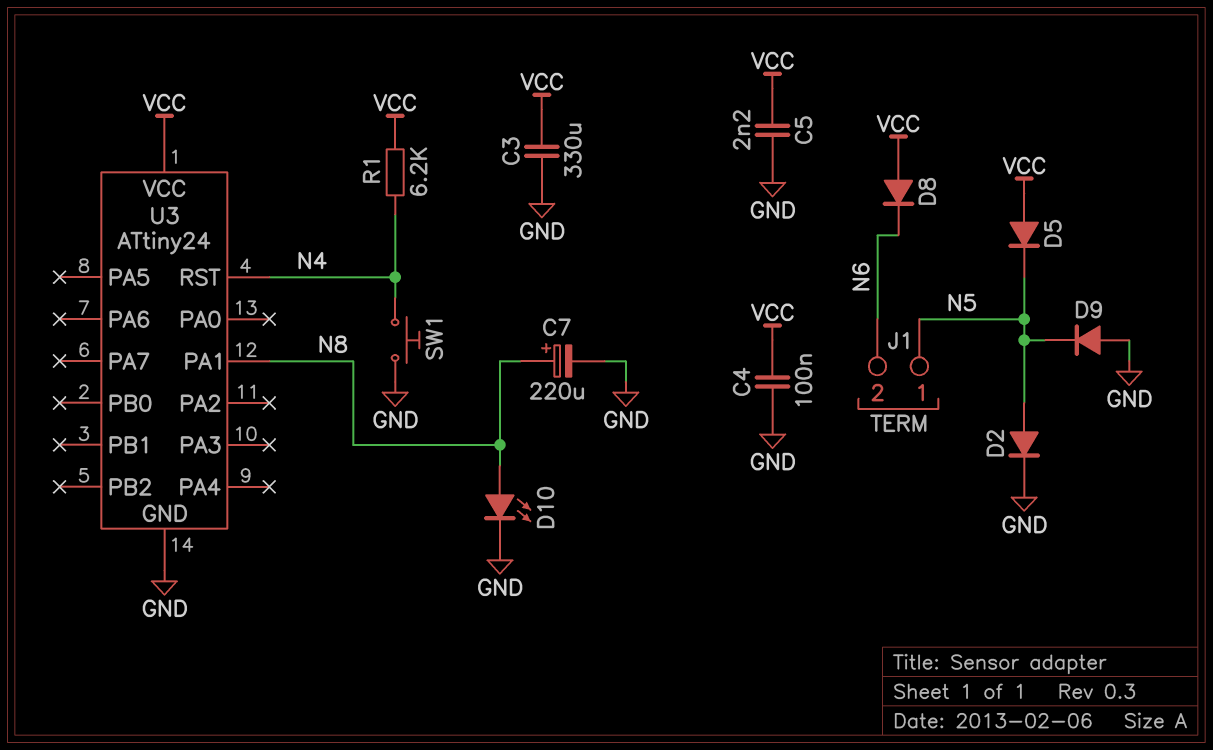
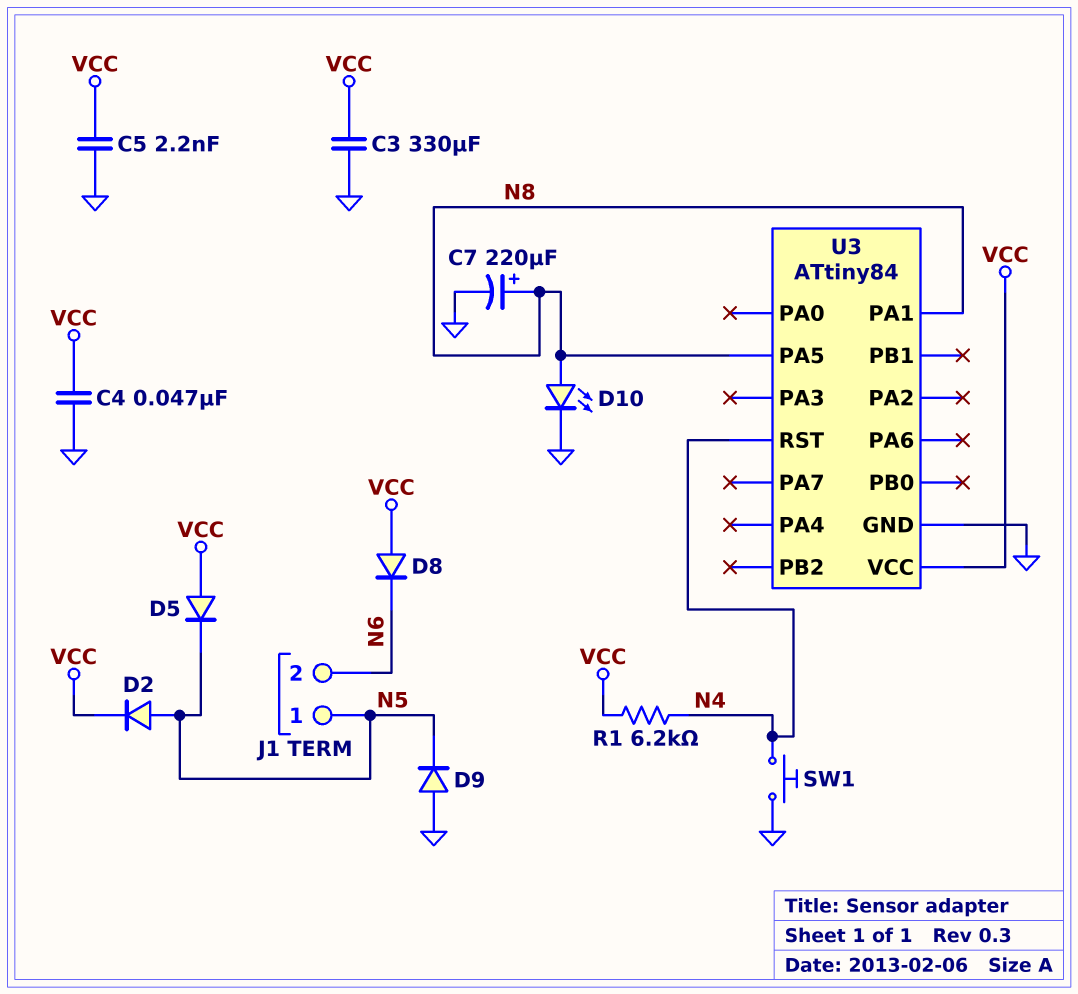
C4: 100nF (GND, VCC) -> 47nF (GND, VCC)
D2: diode (A N5, K GND) -> diode (A N5, K VCC)
U3: ATtiny24 -> ATtiny84
U3 pin PA5: none -> N8

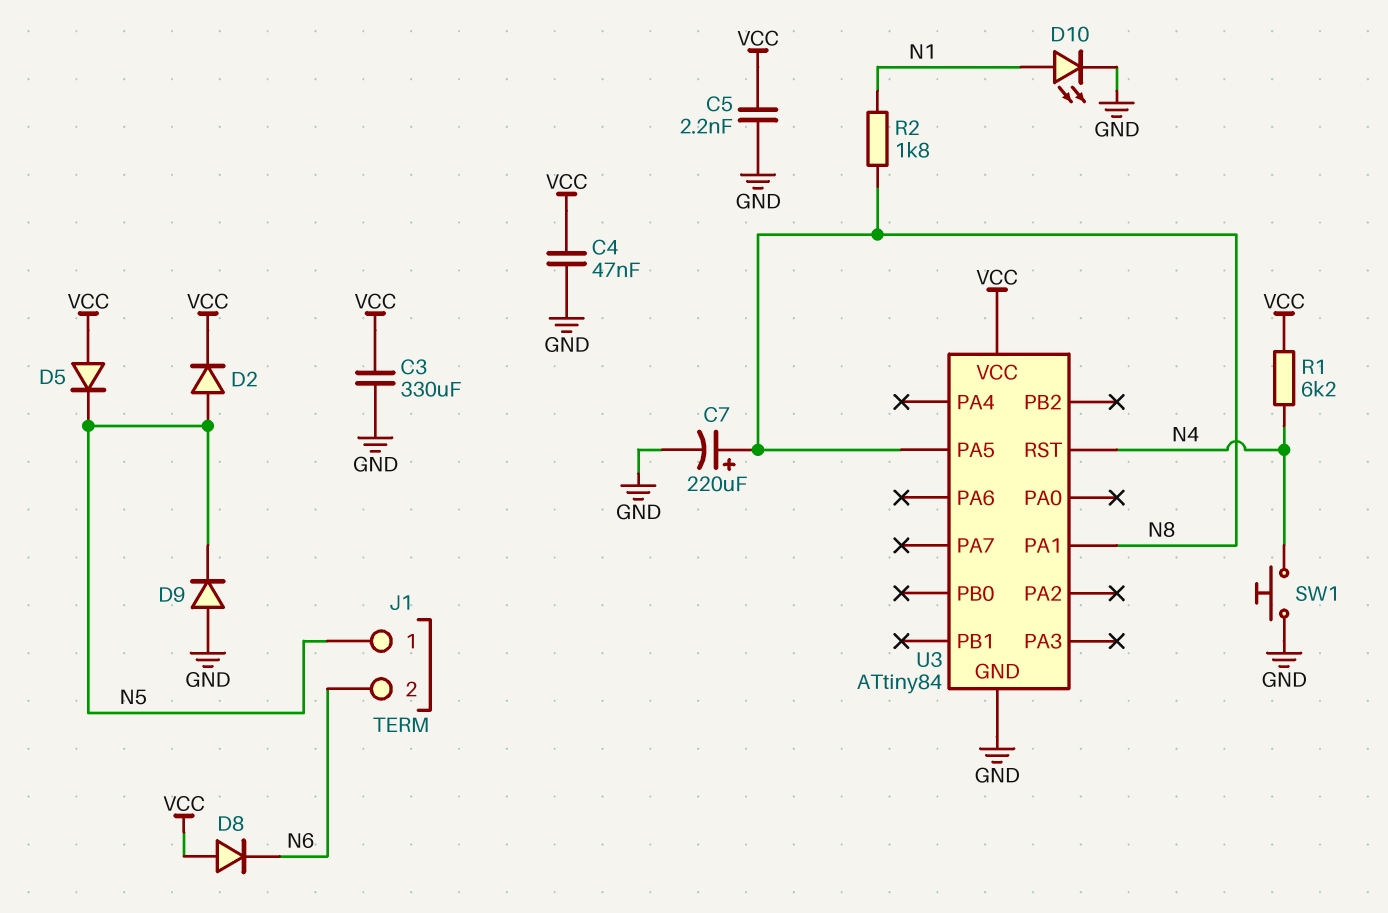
D10: LED (A N8, K GND) -> LED (A N1, K GND)
R2: none -> 1.8k (N1, N8)

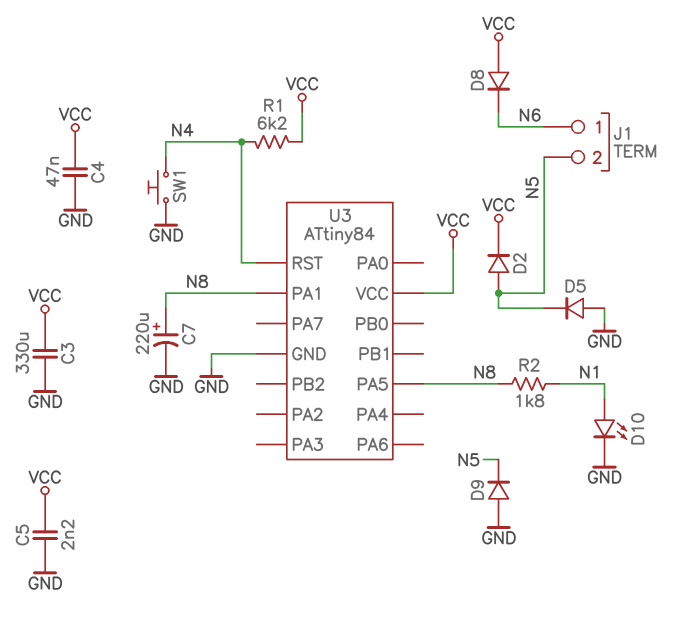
D5: diode (A VCC, K N5) -> diode (A GND, K N5)
J1 pin 1: N5 -> N6
J1 pin 2: N6 -> N5

